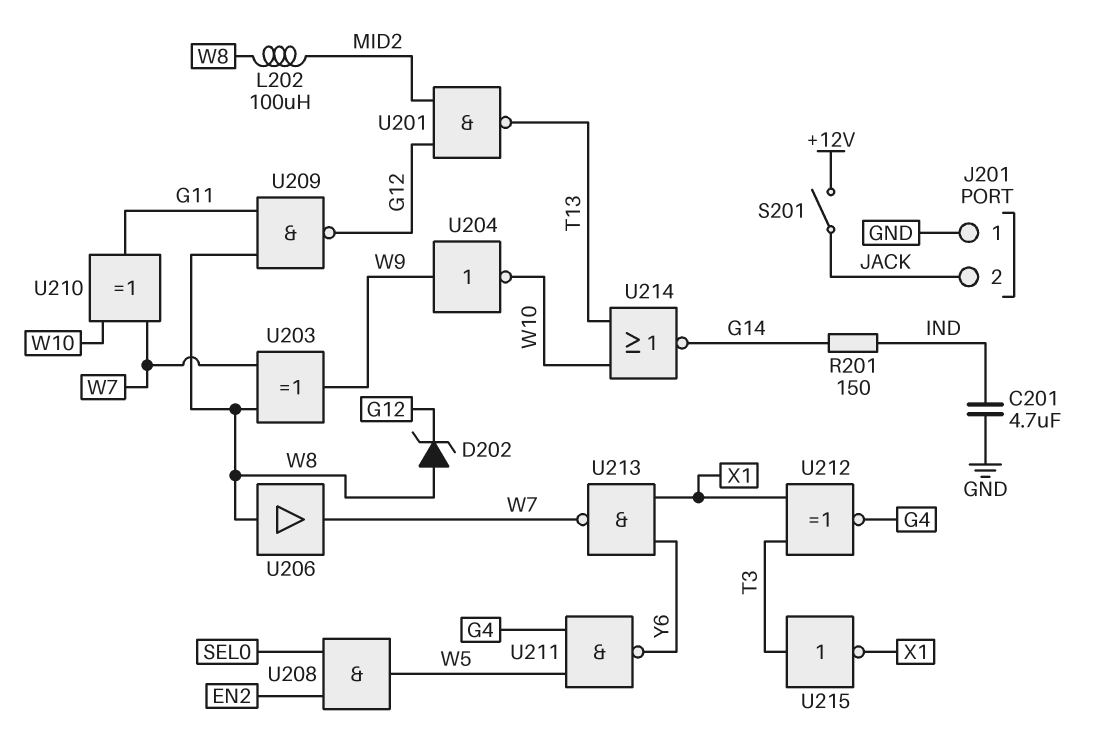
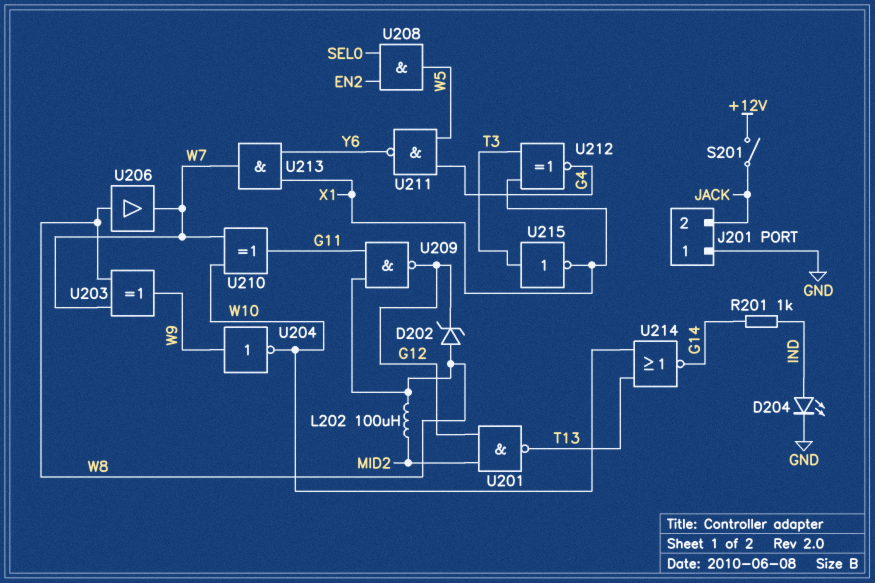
C201: 4.7uF (GND, IND) -> none
D204: none -> LED (A IND, K GND)
R201: 150 (G14, IND) -> 1k (G14, IND)
U213: NAND (in X1, in Y6, out W7) -> AND (in X1, in Y6, out W7)

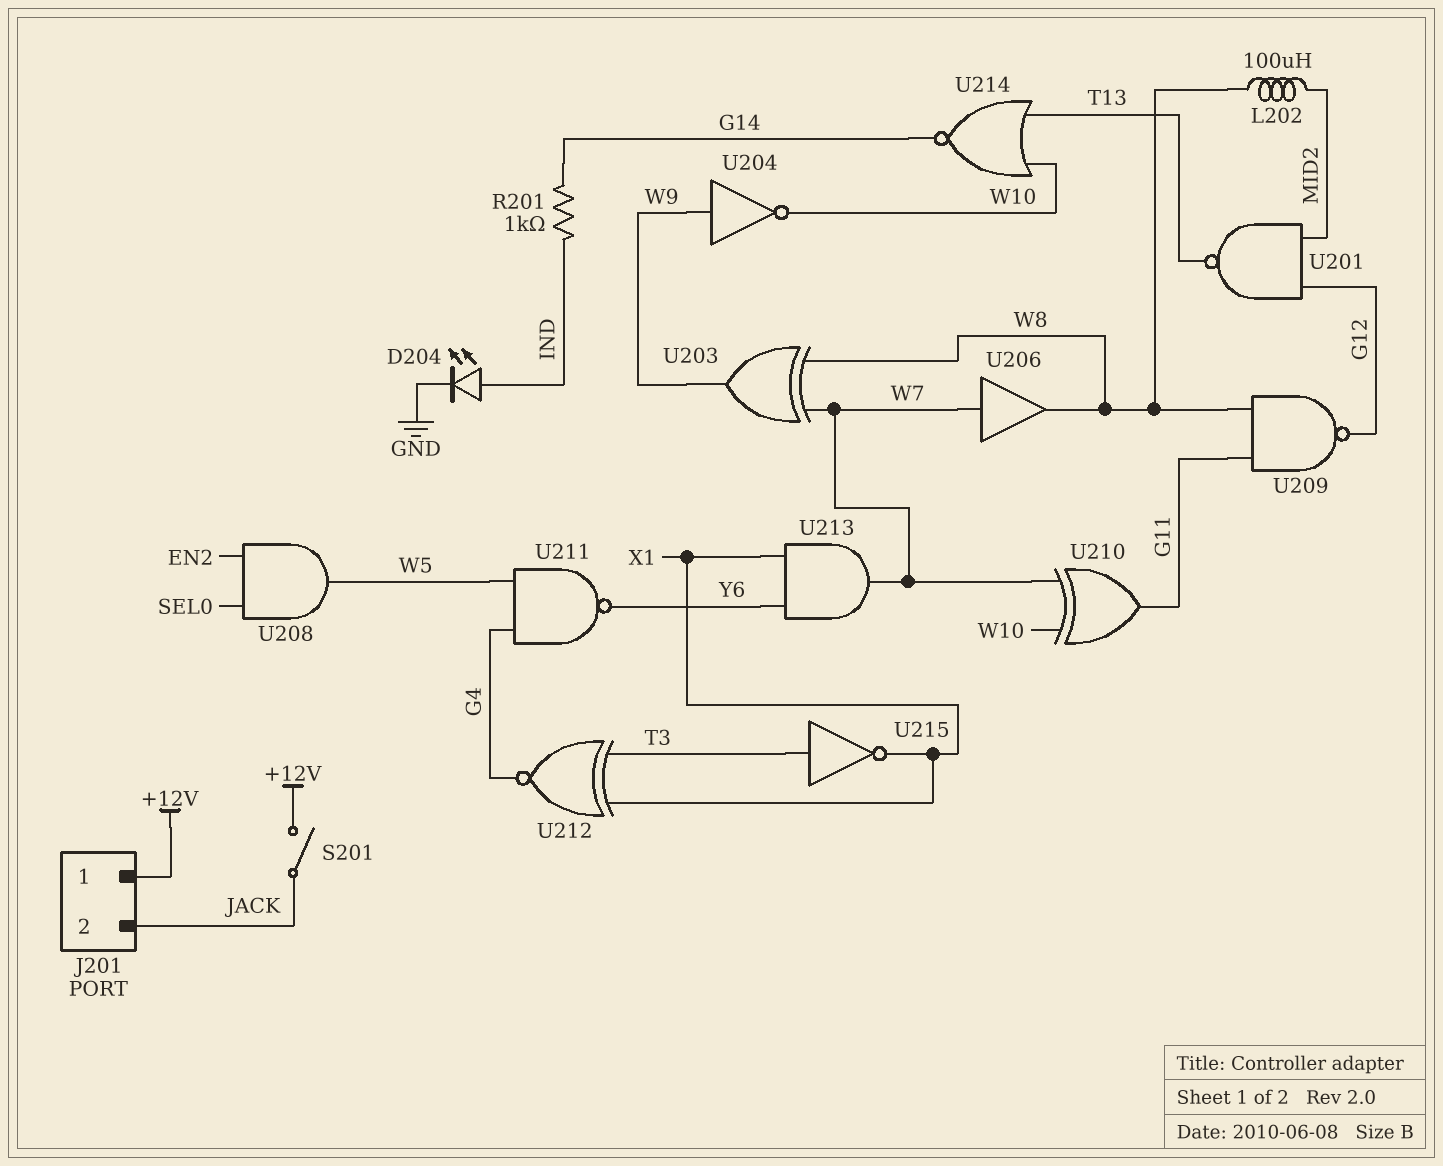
D202: zener (A W8, K G12) -> none
J201 pin 1: GND -> +12V
U206: buffer (in W8, out W7) -> buffer (in W7, out W8)

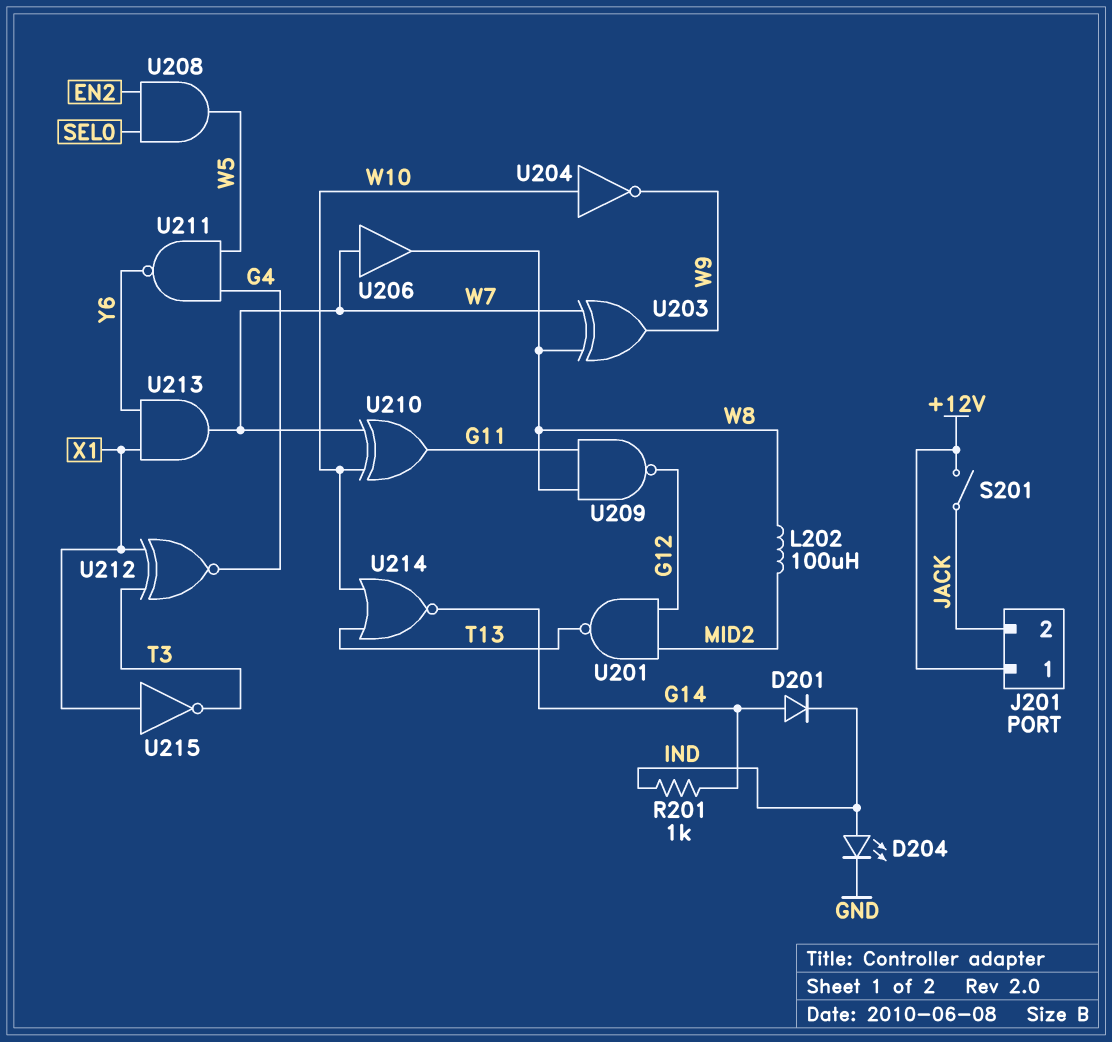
D201: none -> diode (A G14, K IND)
U204: NOT (in W9, out W10) -> NOT (in W10, out W9)
U215: NOT (in T3, out X1) -> NOT (in X1, out T3)

